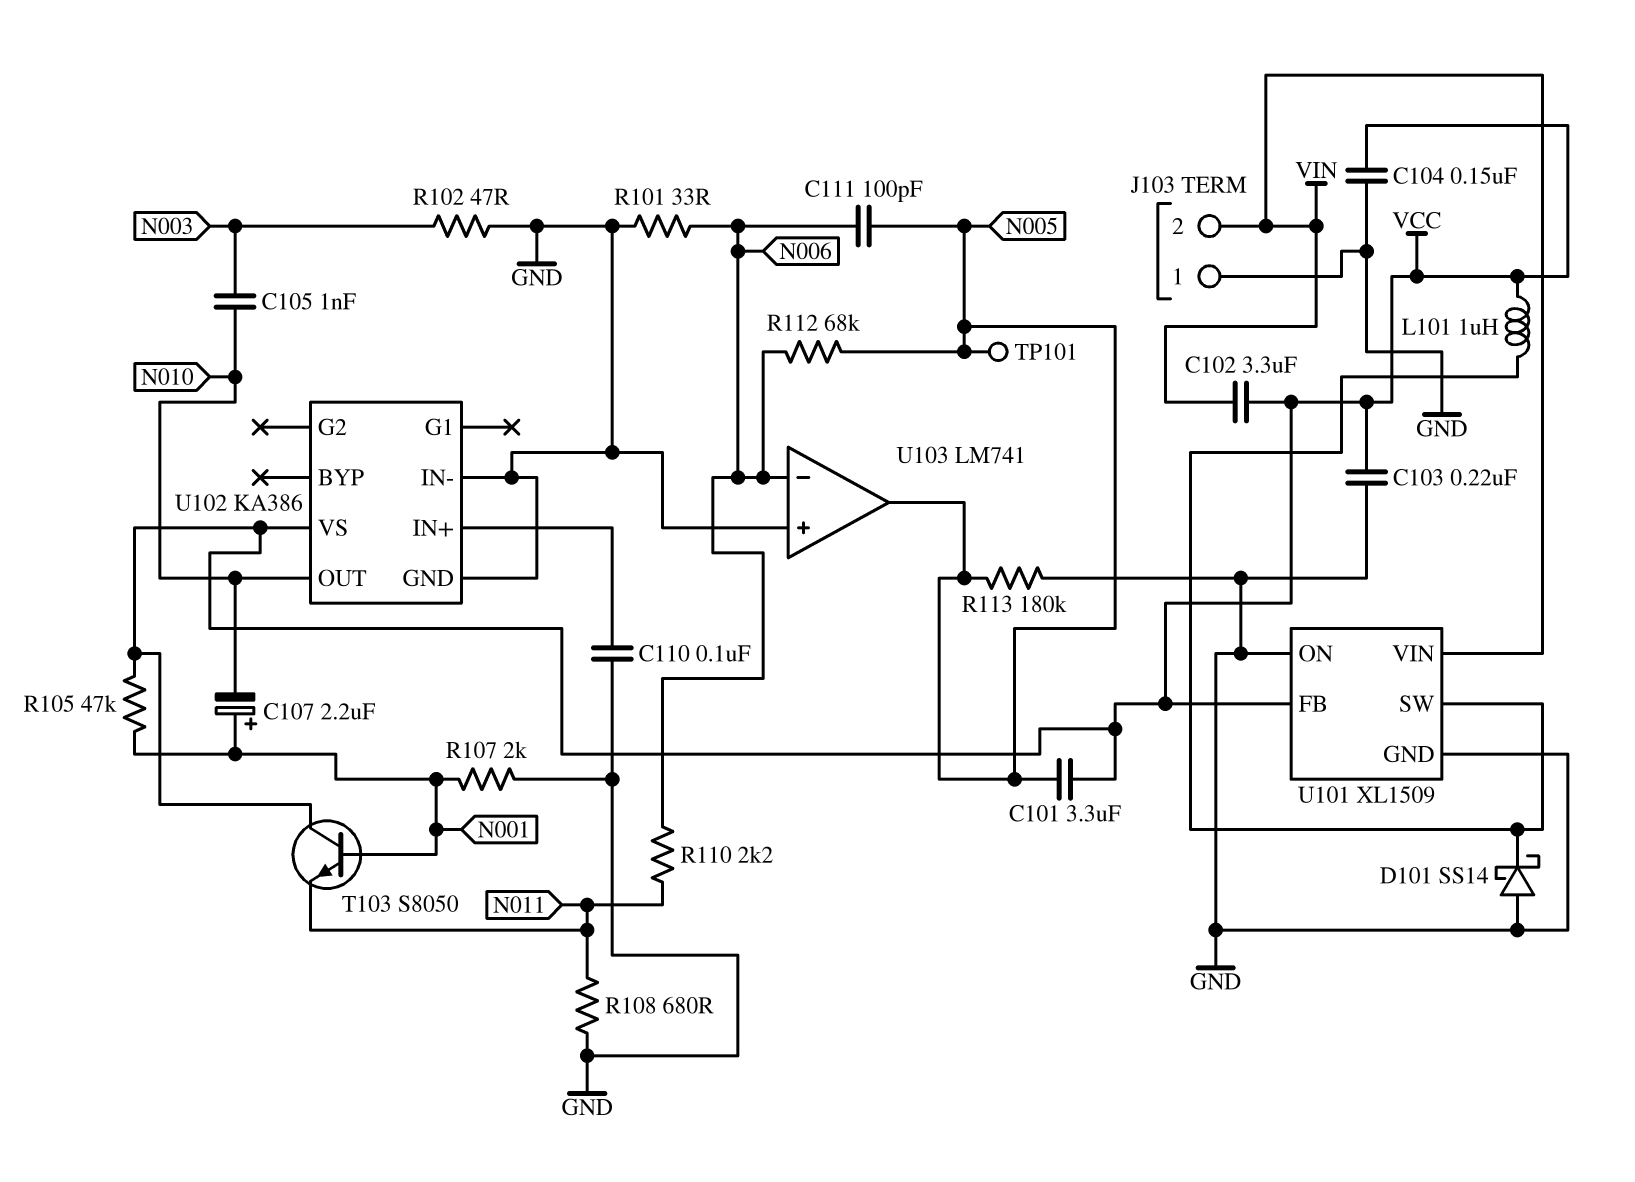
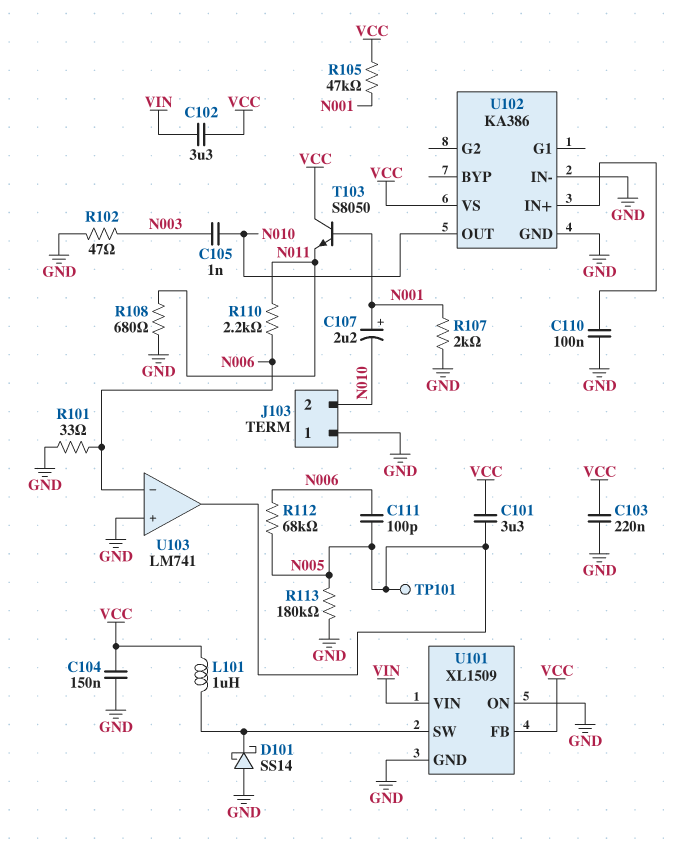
J103 pin 2: VIN -> N010

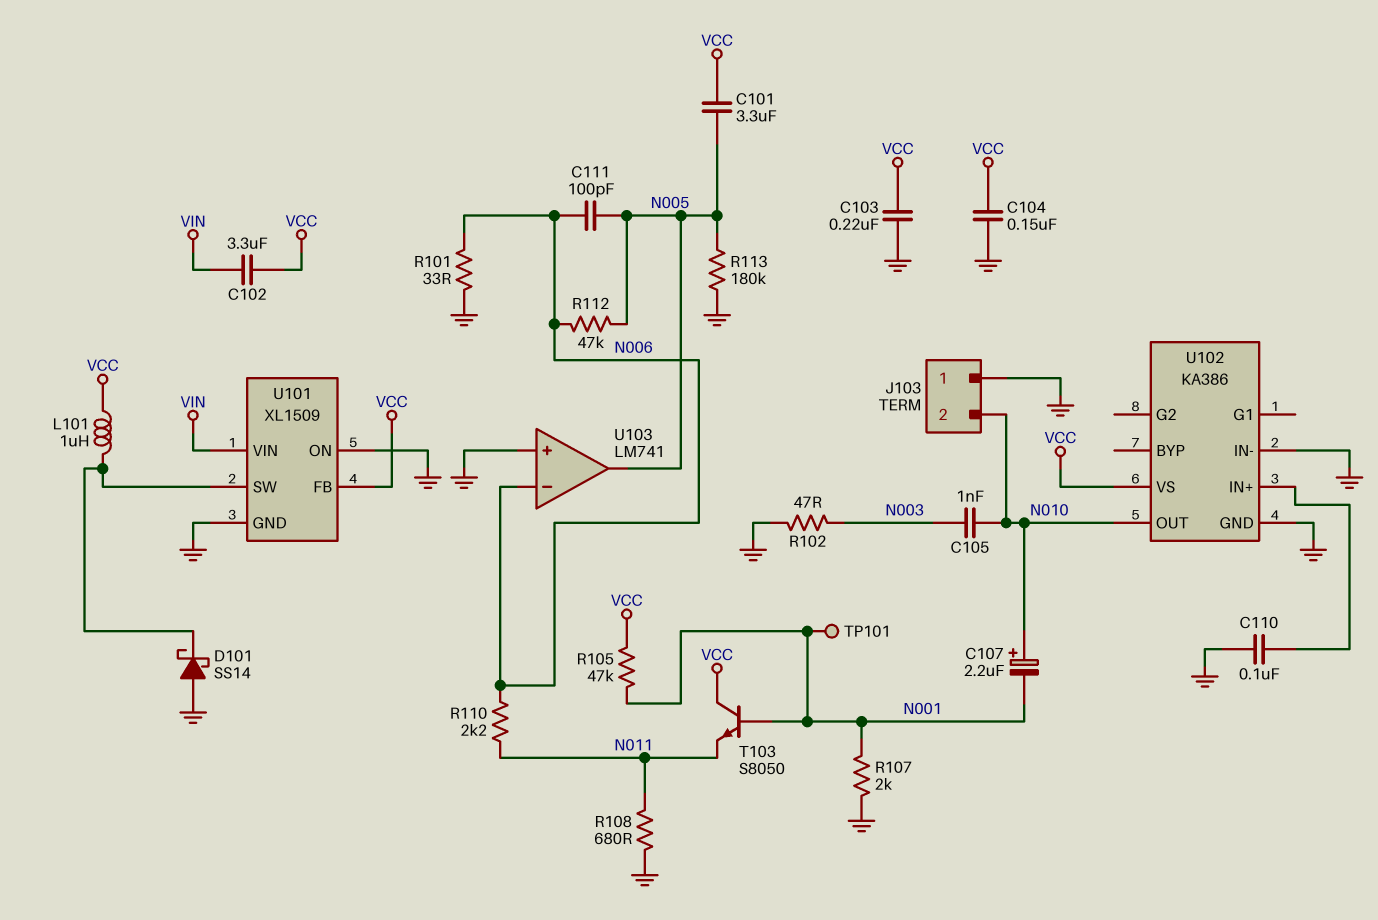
C107: 2.2uF (plus N001, minus N010) -> 2.2uF (plus N010, minus N001)
R112: 68k (N005, N006) -> 47k (N005, N006)
TP101: test point (N005) -> test point (N001)

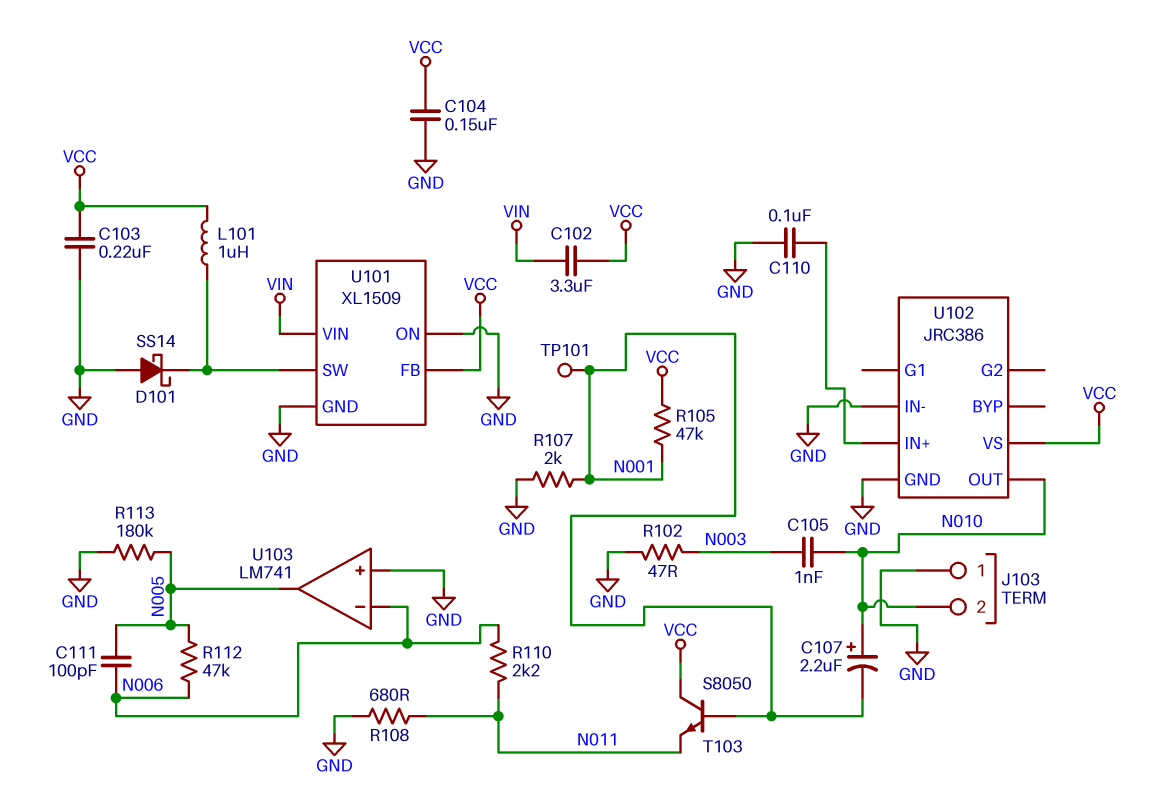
C101: 3.3uF (N005, VCC) -> none
R101: 33 (GND, N006) -> none
U102: KA386 -> JRC386

